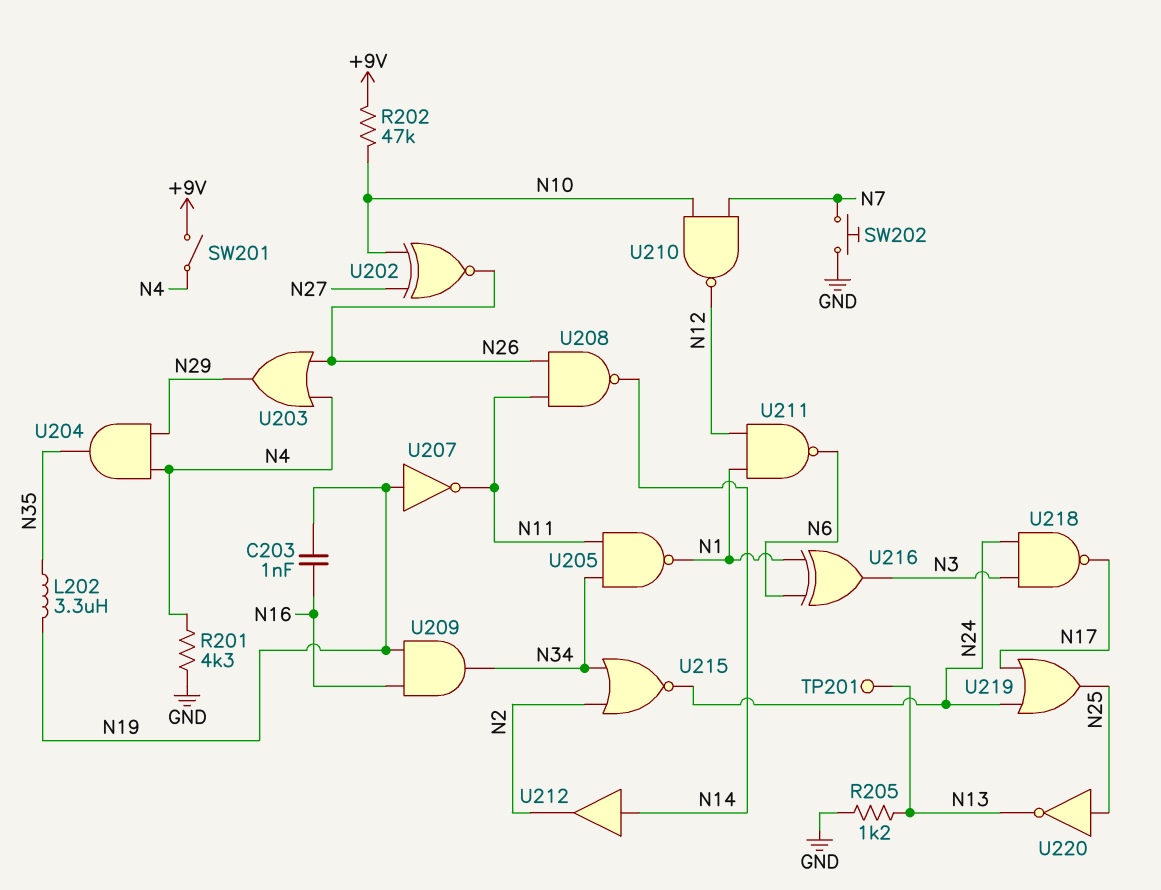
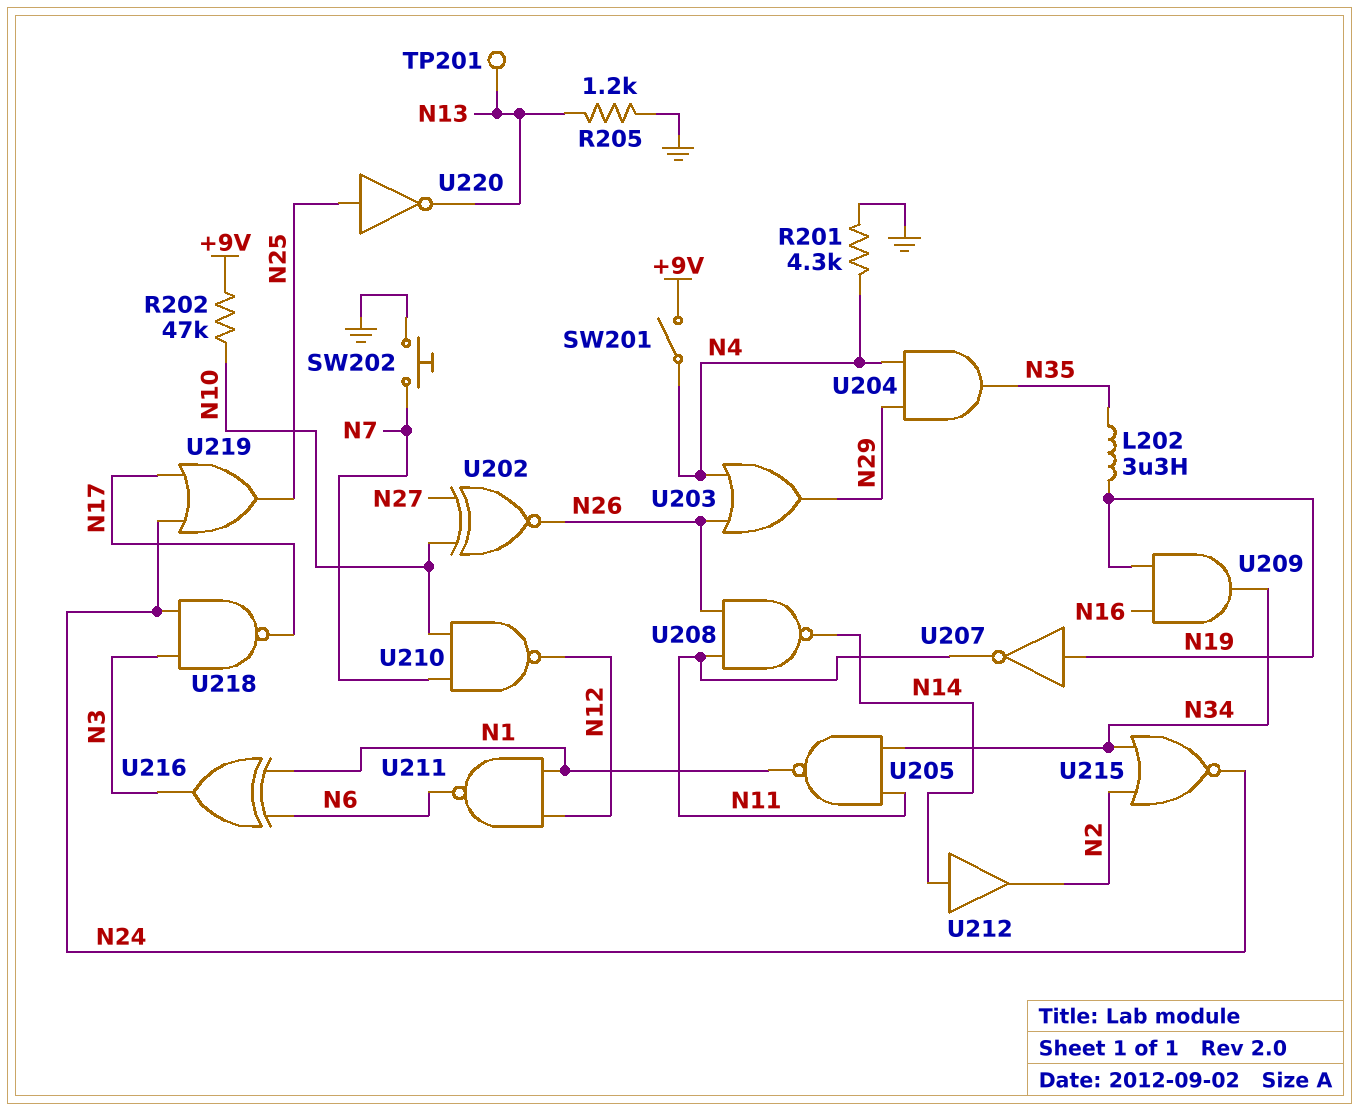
C203: 1nF (N16, N19) -> none

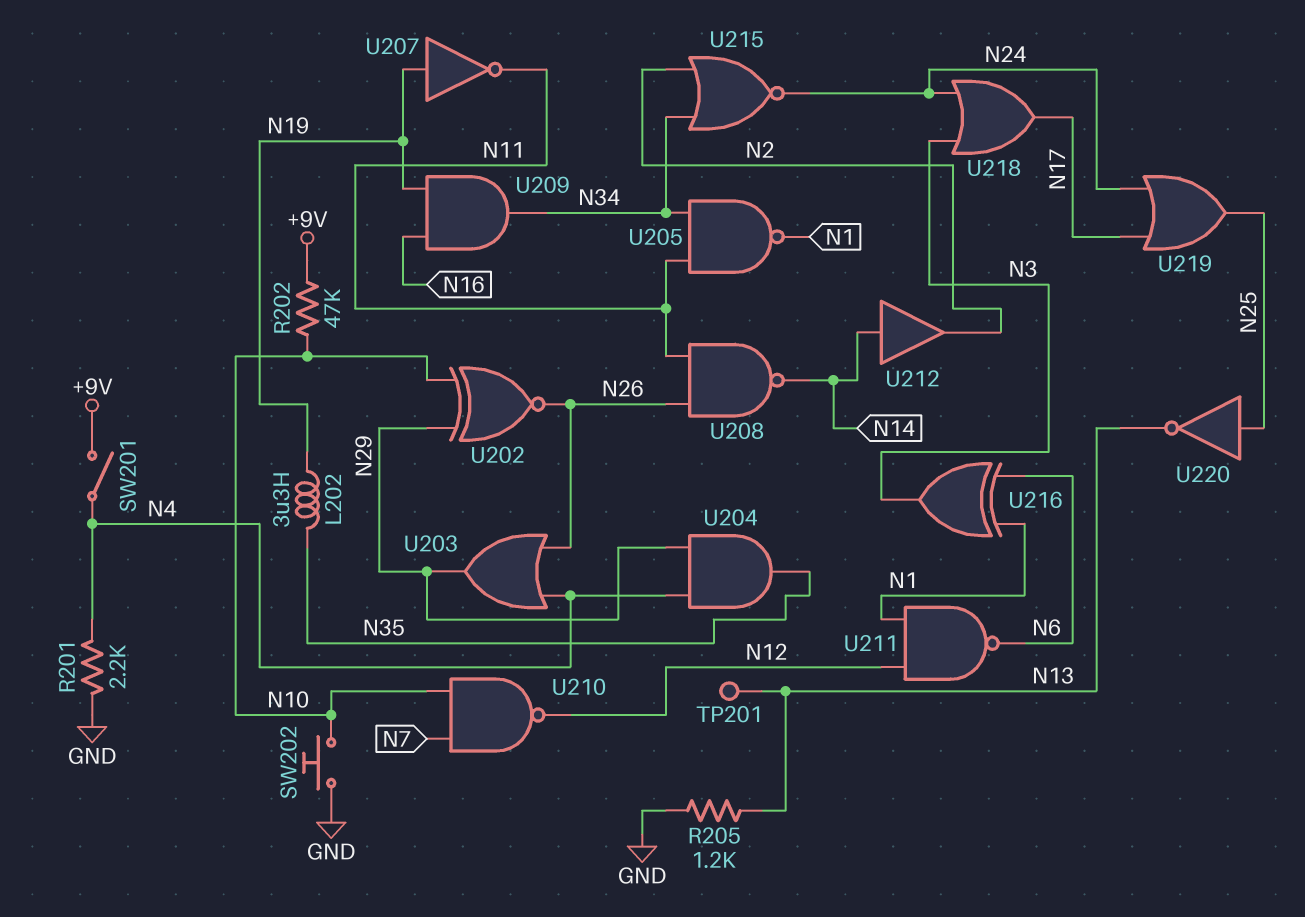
R201: 4.3k (GND, N4) -> 2.2k (GND, N4)
SW202: button (GND, N7) -> button (GND, N10)
U202: XNOR (in N10, in N27, out N26) -> XNOR (in N10, in N29, out N26)
U218: NAND (in N3, in N24, out N17) -> OR (in N3, in N24, out N17)

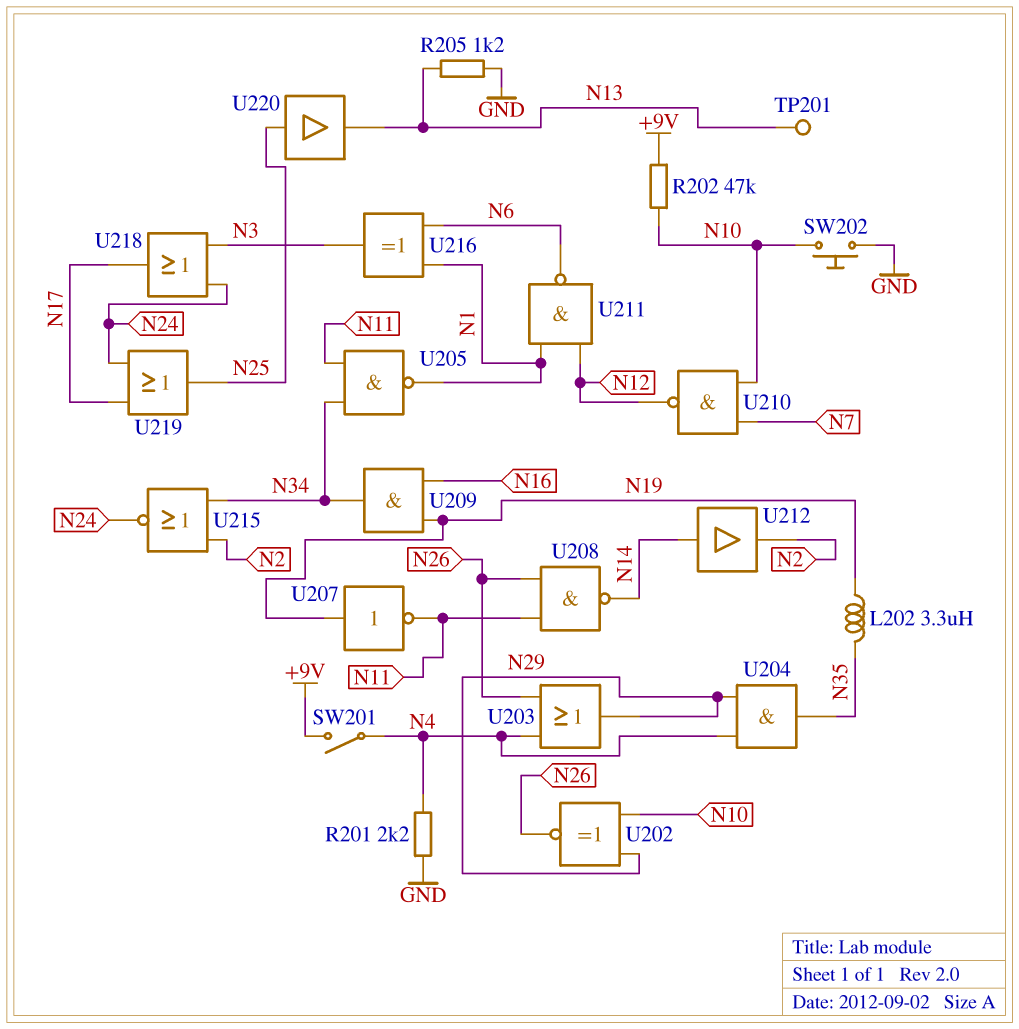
U220: NOT (in N25, out N13) -> buffer (in N25, out N13)

